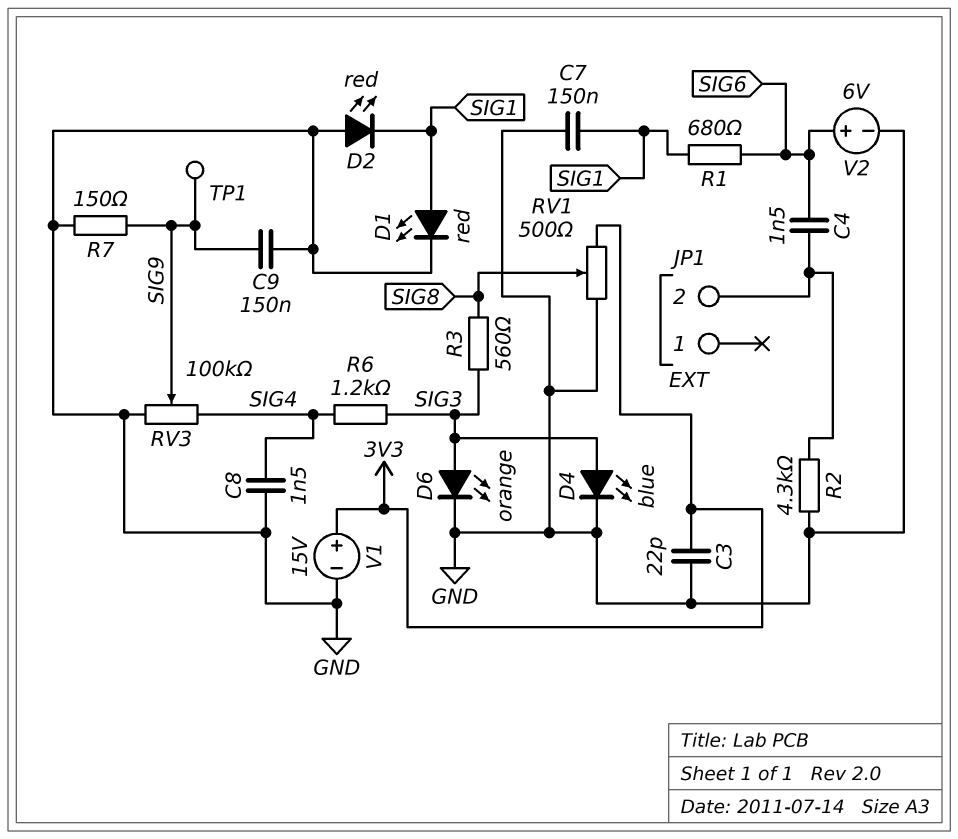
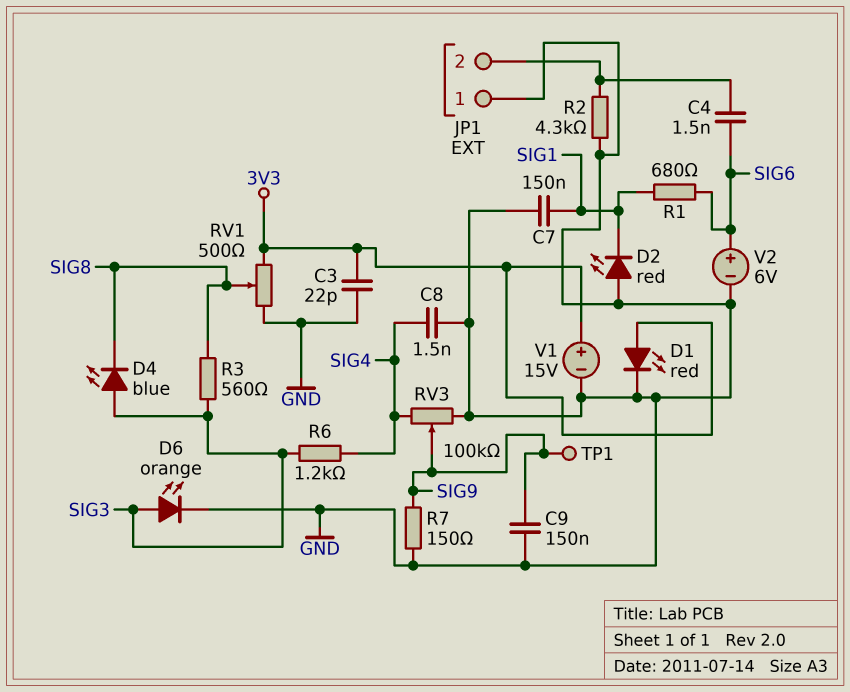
D1: LED red (A SIG1, K GND) -> LED red (A 3V3, K GND)
D4: LED blue (A SIG3, K GND) -> LED blue (A SIG3, K SIG8)
JP1 pin 1: none -> GND

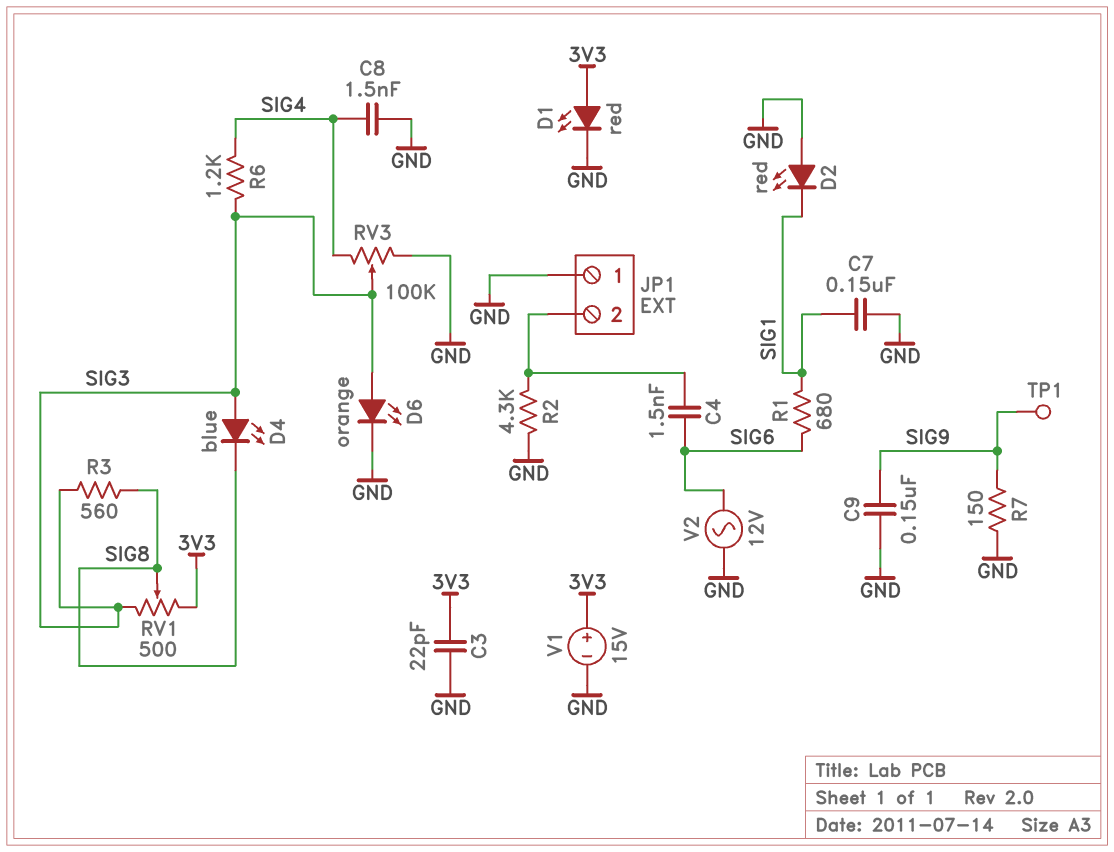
RV1: 500 (3V3, GND, wiper SIG8) -> 500 (3V3, SIG3, wiper SIG8)
RV3: 100k (GND, SIG4, wiper SIG9) -> 100k (GND, SIG4, wiper SIG3)
V2: 6V (plus SIG6, minus GND) -> AC 12V (GND, SIG6)

